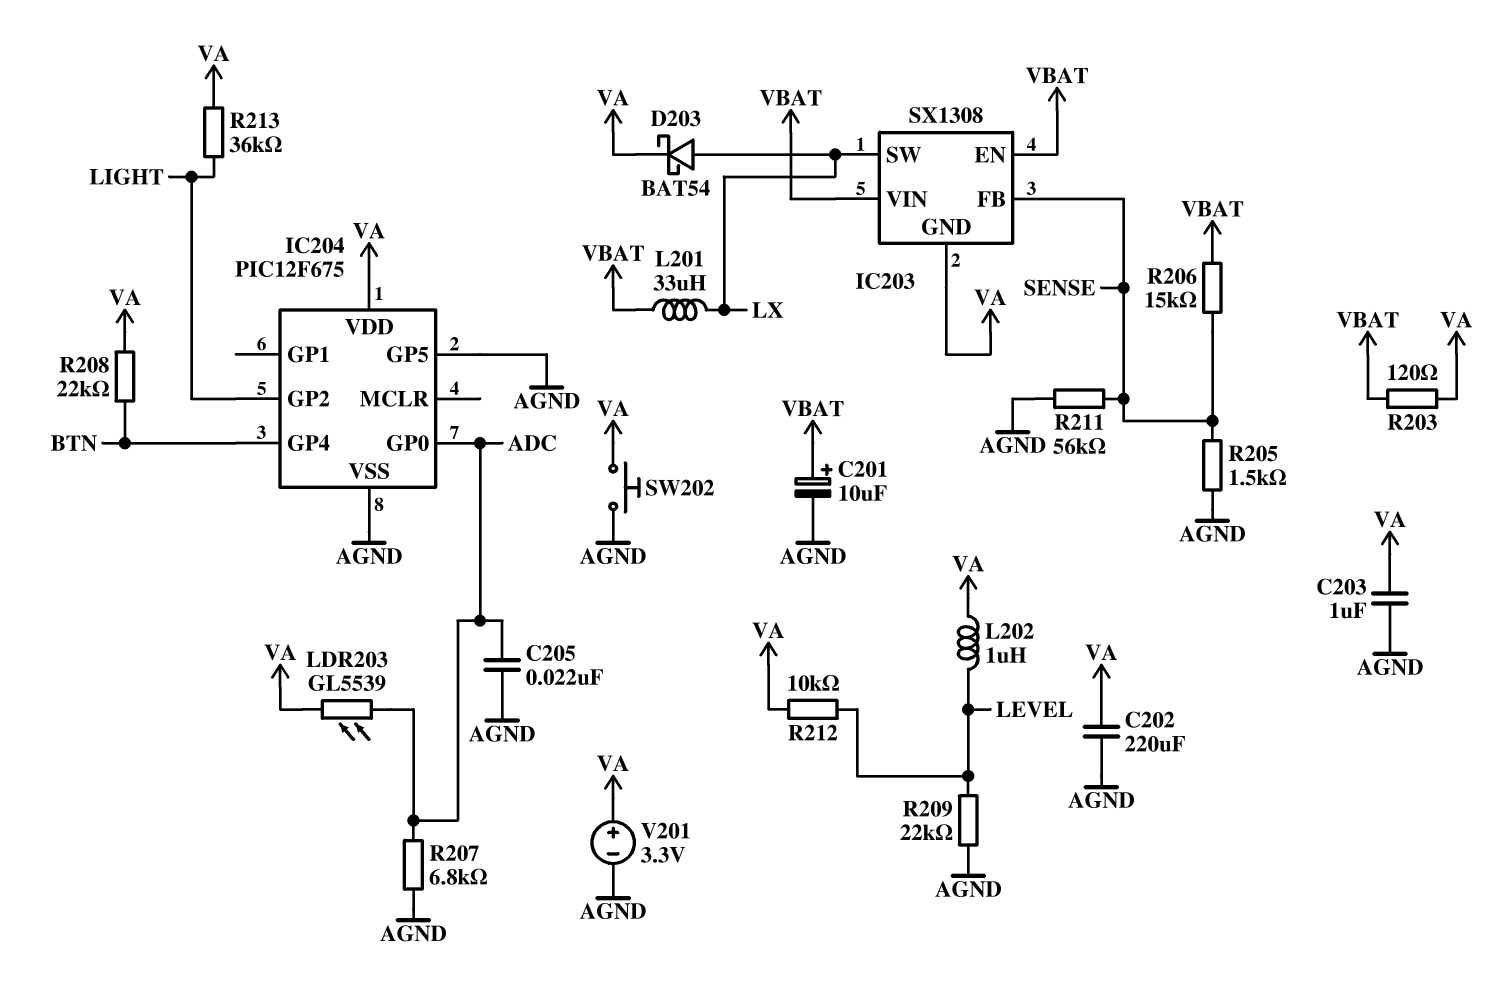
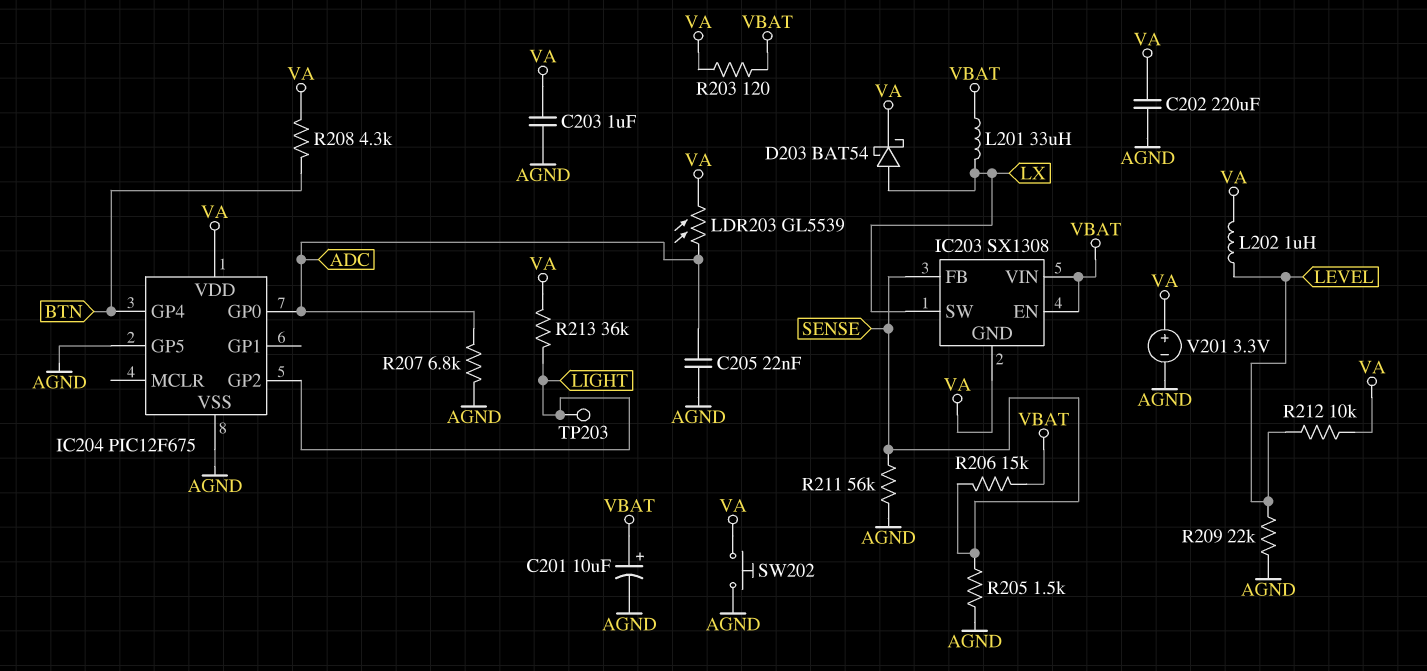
R208: 22k (BTN, VA) -> 4.3k (BTN, VA)
TP203: none -> test point (LIGHT)

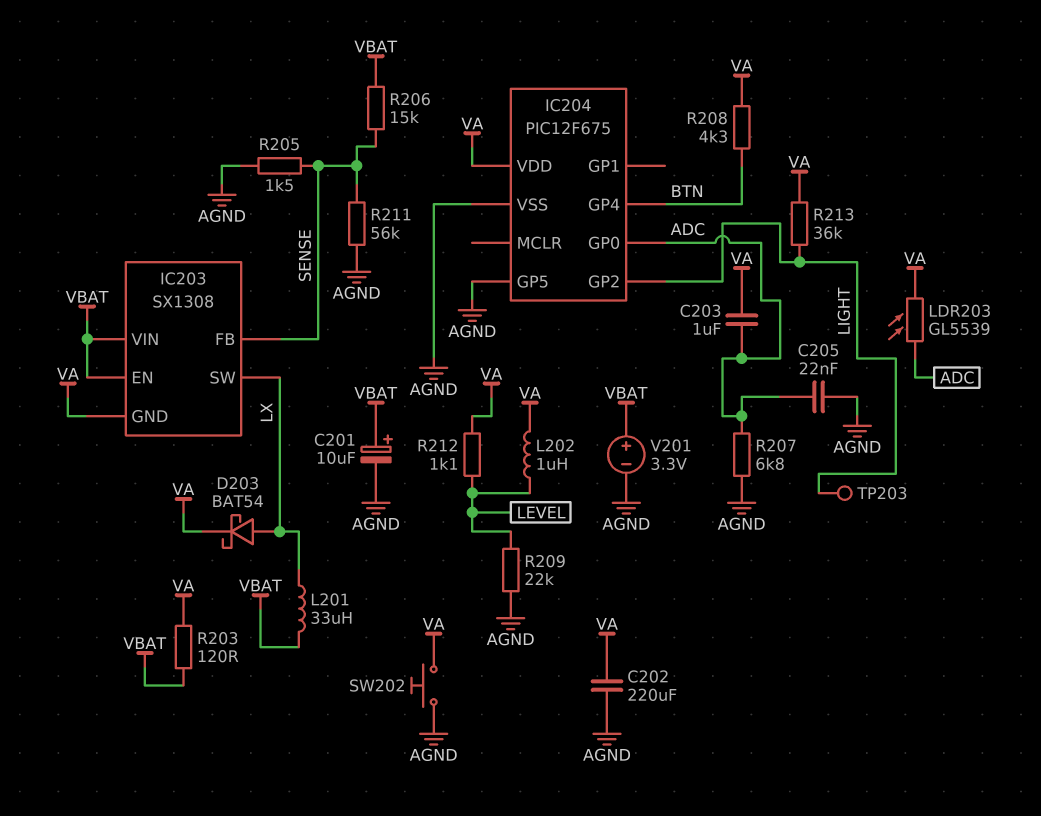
C203: 1uF (AGND, VA) -> 1uF (ADC, VA)
R212: 10k (LEVEL, VA) -> 1.1k (LEVEL, VA)
V201: 3.3V (plus VA, minus AGND) -> 3.3V (plus VBAT, minus AGND)

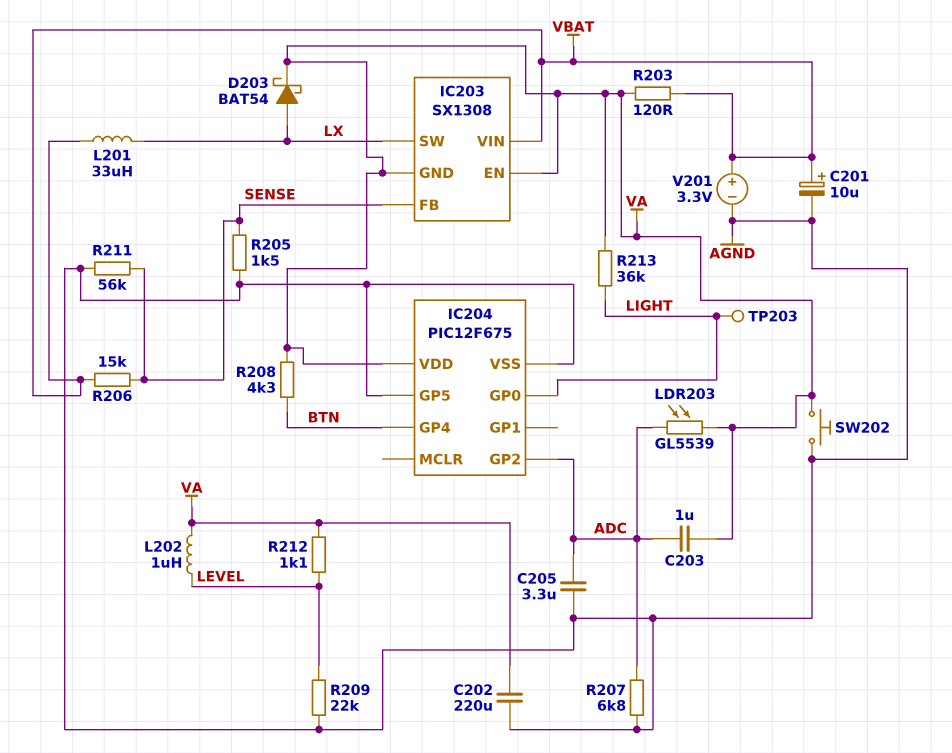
C205: 22nF (ADC, AGND) -> 3.3uF (ADC, AGND)
IC203 pin EN: VBAT -> VA
IC204 pin GP0: ADC -> LIGHT
IC204 pin GP2: LIGHT -> ADC

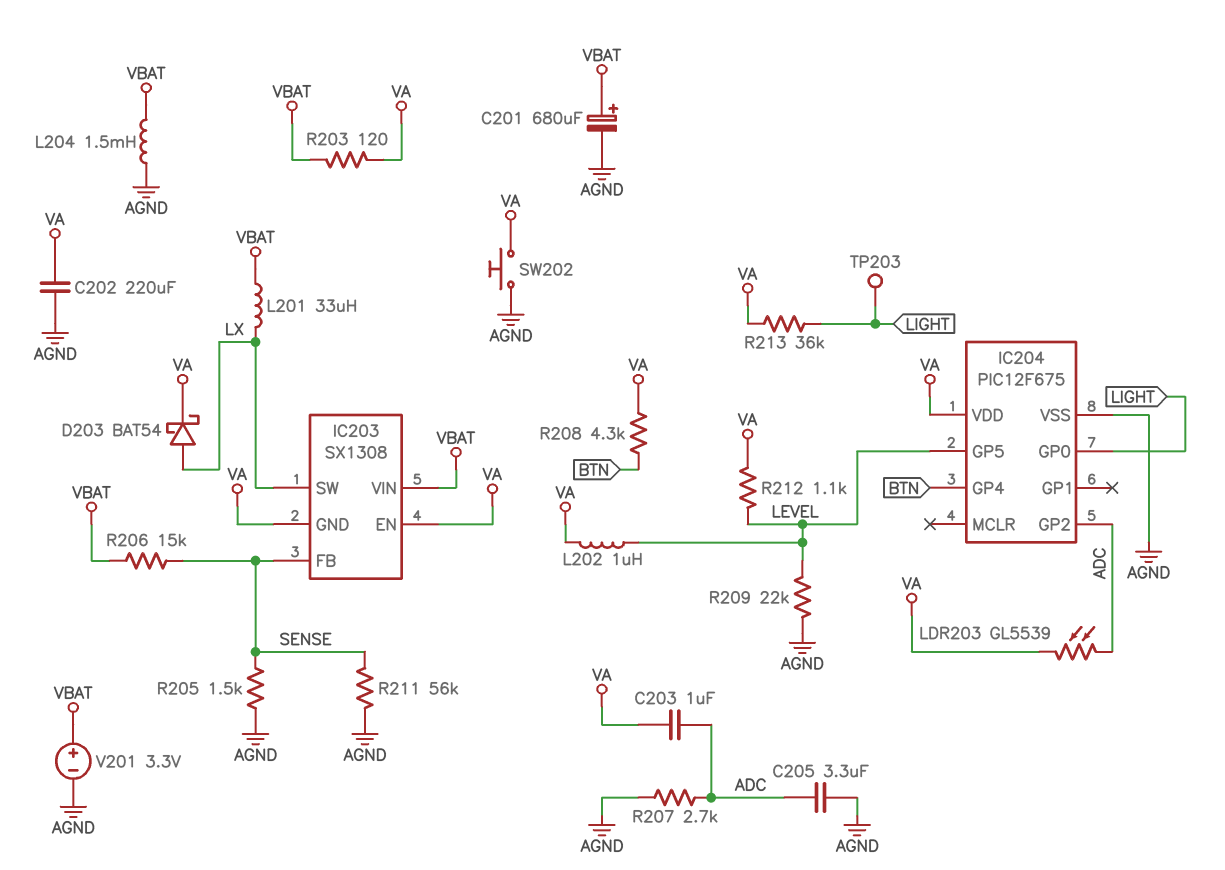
C201: 10uF (plus VBAT, minus AGND) -> 680uF (plus VBAT, minus AGND)
IC204 pin GP5: AGND -> LEVEL
L204: none -> 1.5mH (AGND, VBAT)
R207: 6.8k (ADC, AGND) -> 2.7k (ADC, AGND)

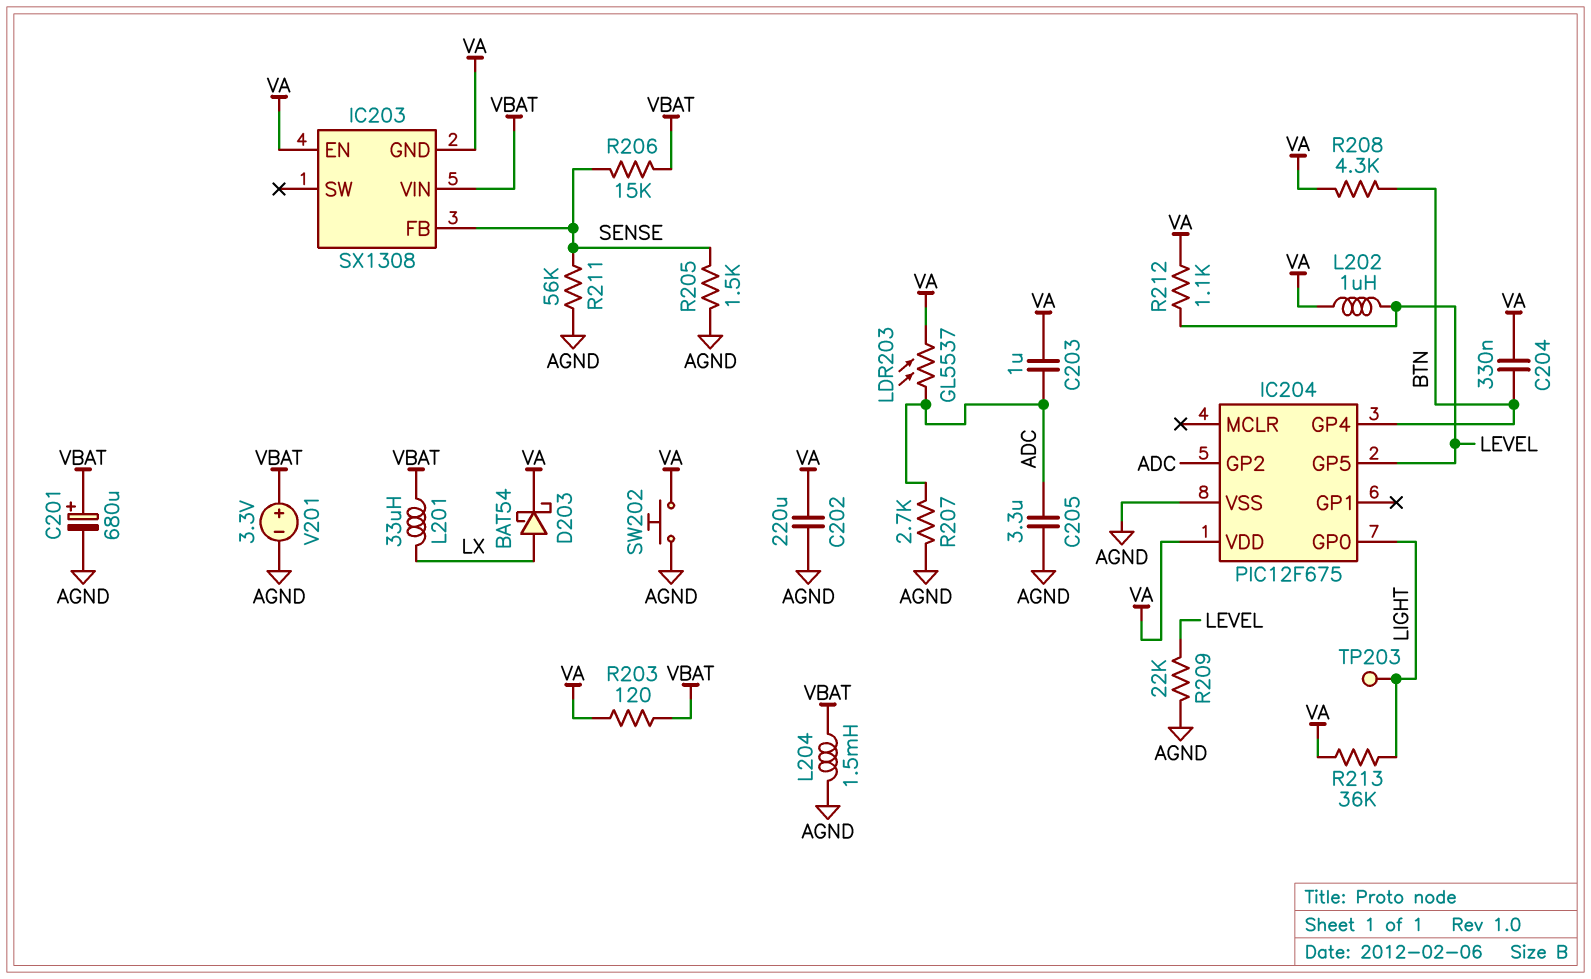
C204: none -> 330nF (BTN, VA)
IC203 pin SW: LX -> none
LDR203: GL5539 (ADC, VA) -> GL5537 (ADC, VA)

